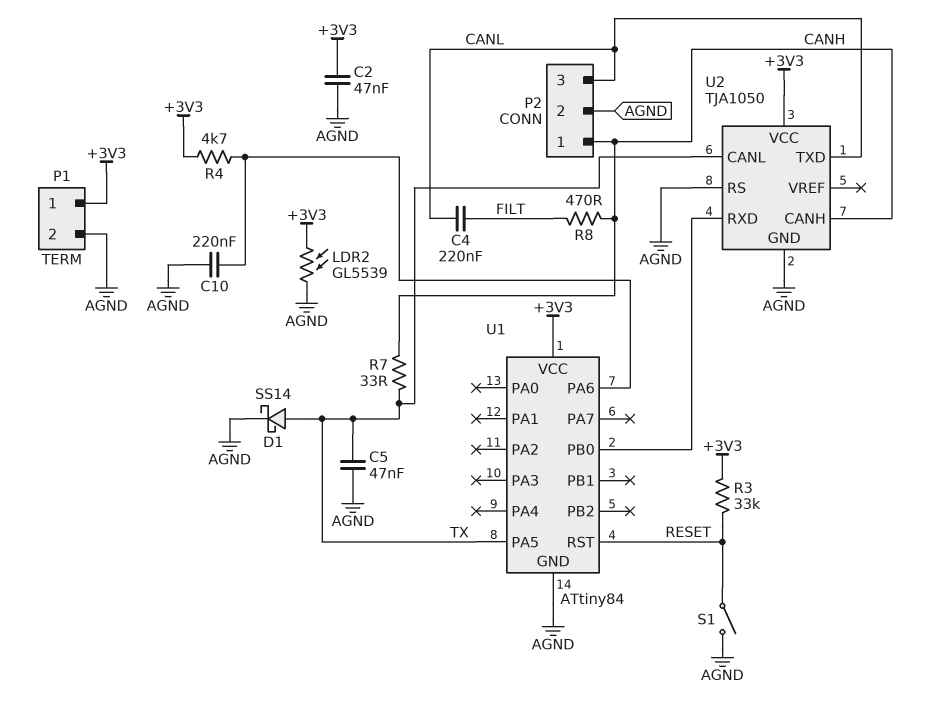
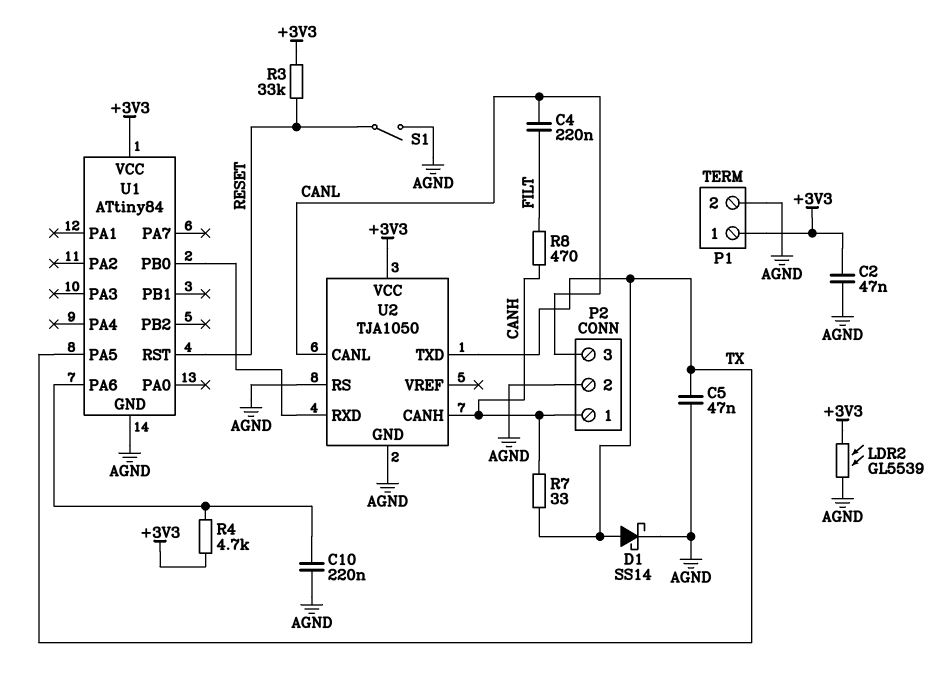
U2 pin CANL: TX -> CANL
U2 pin TXD: CANL -> TX

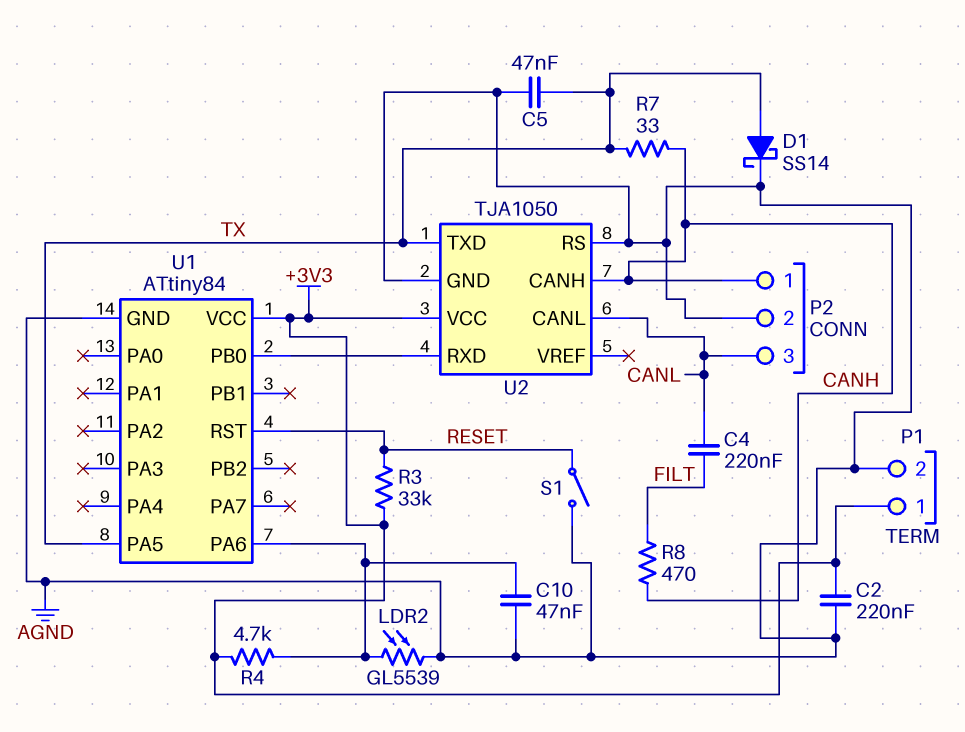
C2: 47nF (+3V3, AGND) -> 220nF (+3V3, AGND)
C10: 220nF (AGND, U1/PA6) -> 47nF (AGND, U1/PA6)
LDR2: GL5539 (+3V3, AGND) -> GL5539 (AGND, U1/PA6)

